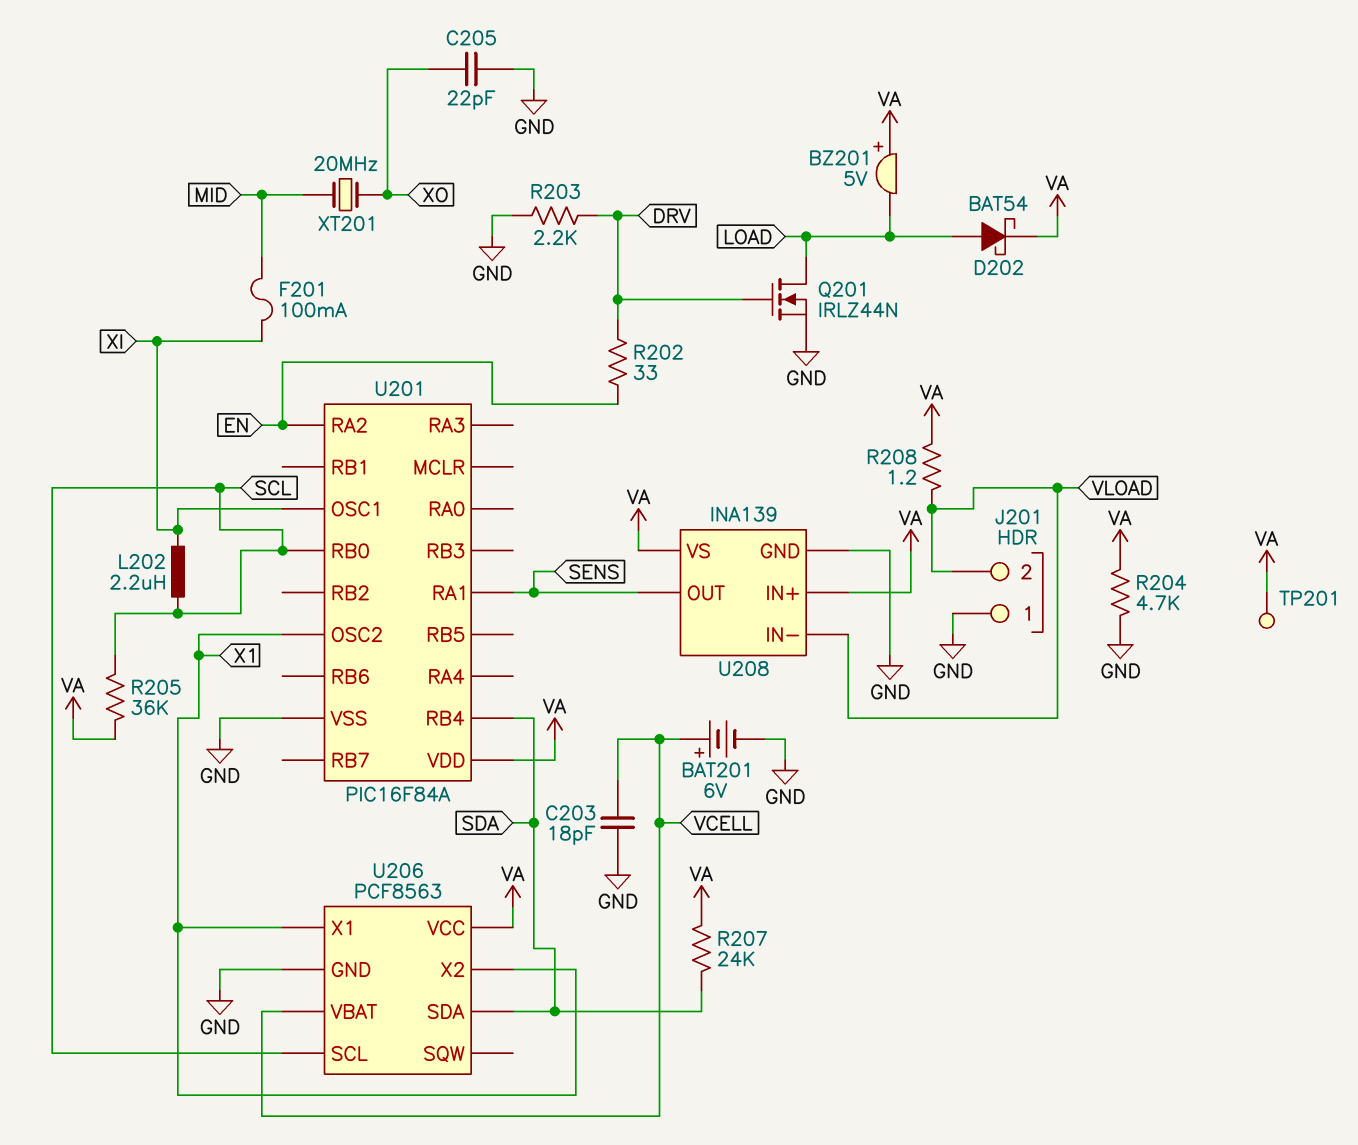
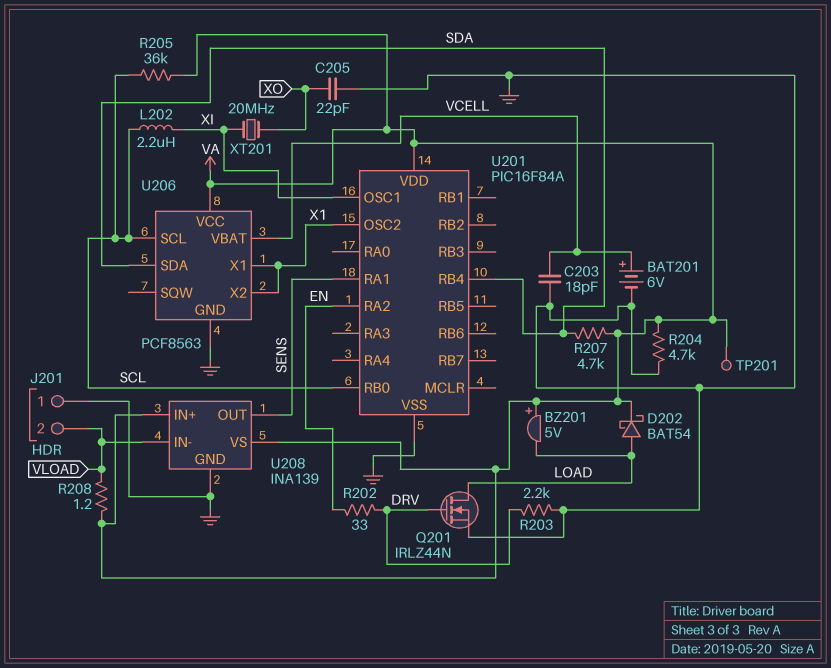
F201: 100mA (MID, XI) -> none
R207: 24k (SDA, VA) -> 4.7k (SDA, VA)
XT201: 20MHz (MID, XO) -> 20MHz (XI, XO)

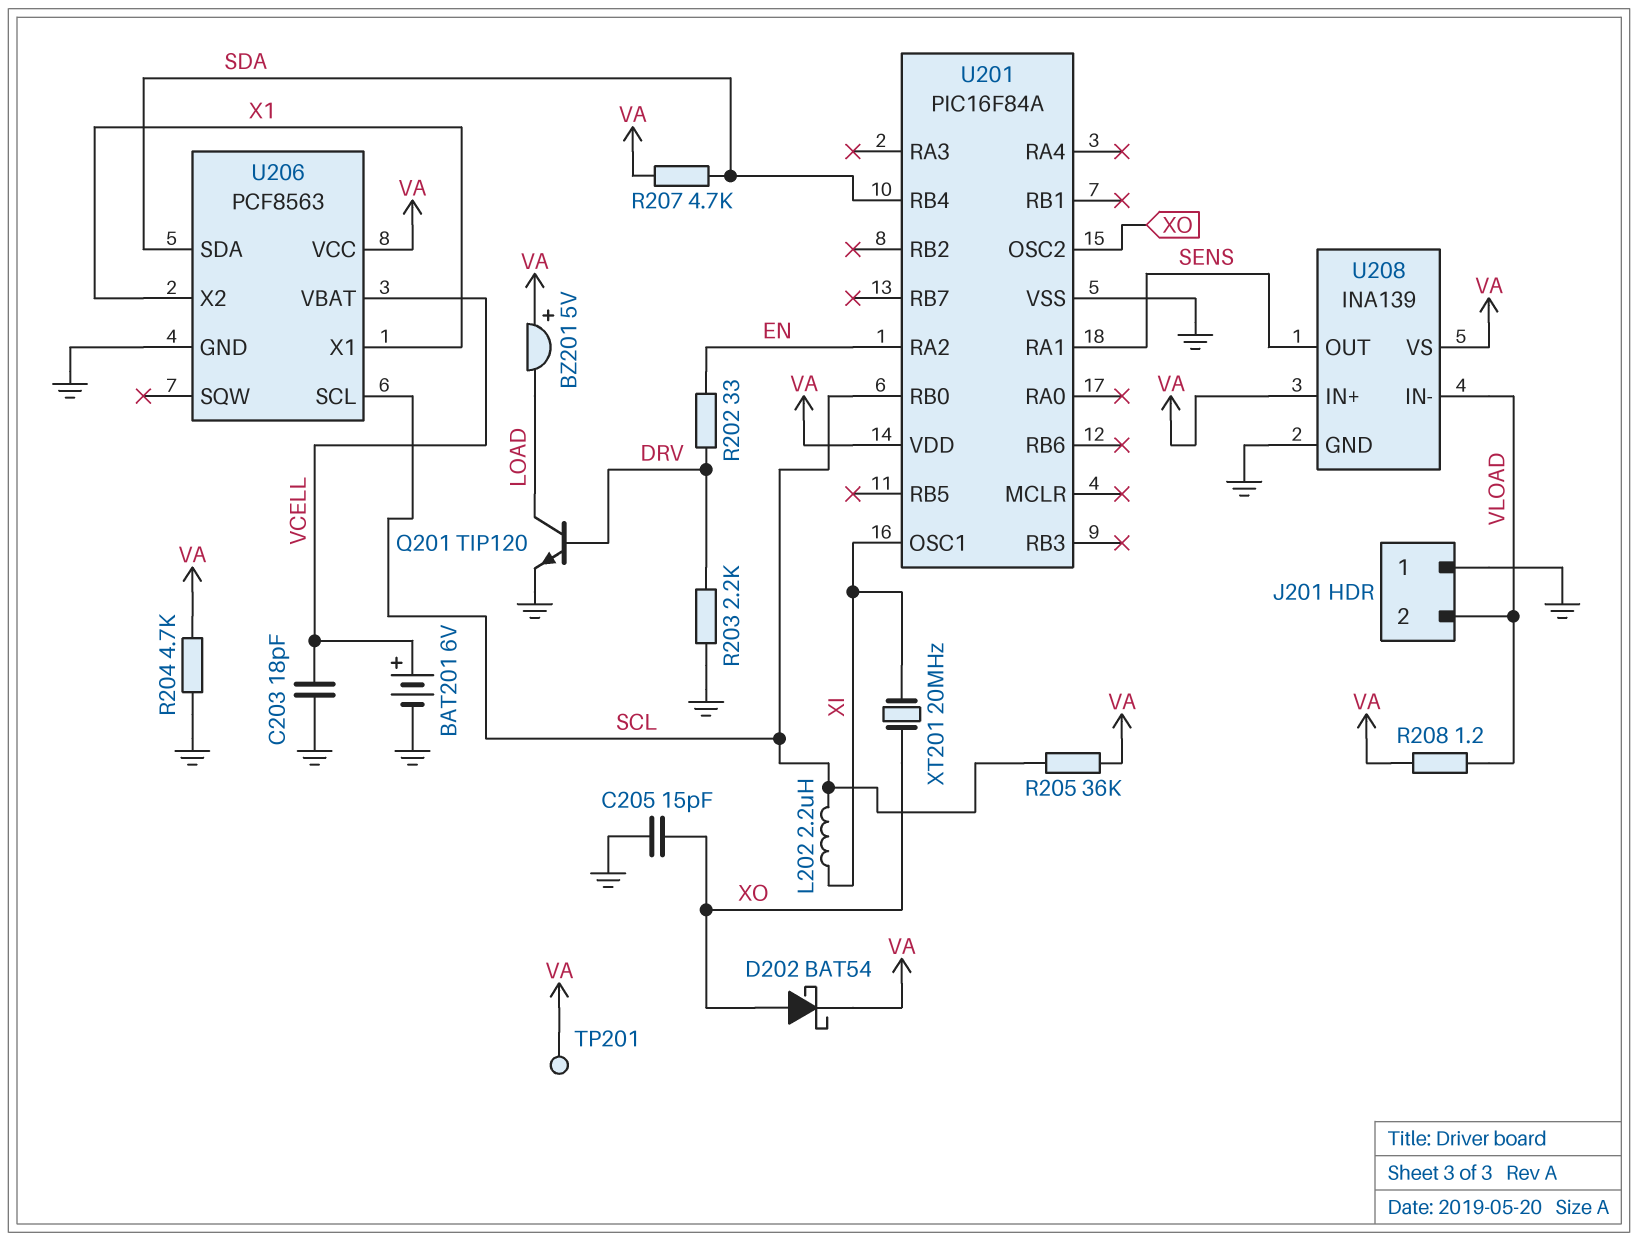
C205: 22pF (GND, XO) -> 15pF (GND, XO)
D202: schottky BAT54 (A LOAD, K VA) -> schottky BAT54 (A XO, K VA)
Q201: NMOS IRLZ44N (G DRV, D LOAD, S GND) -> NPN TIP120 (B DRV, C LOAD, E GND)
U201 pin OSC2: X1 -> XO

